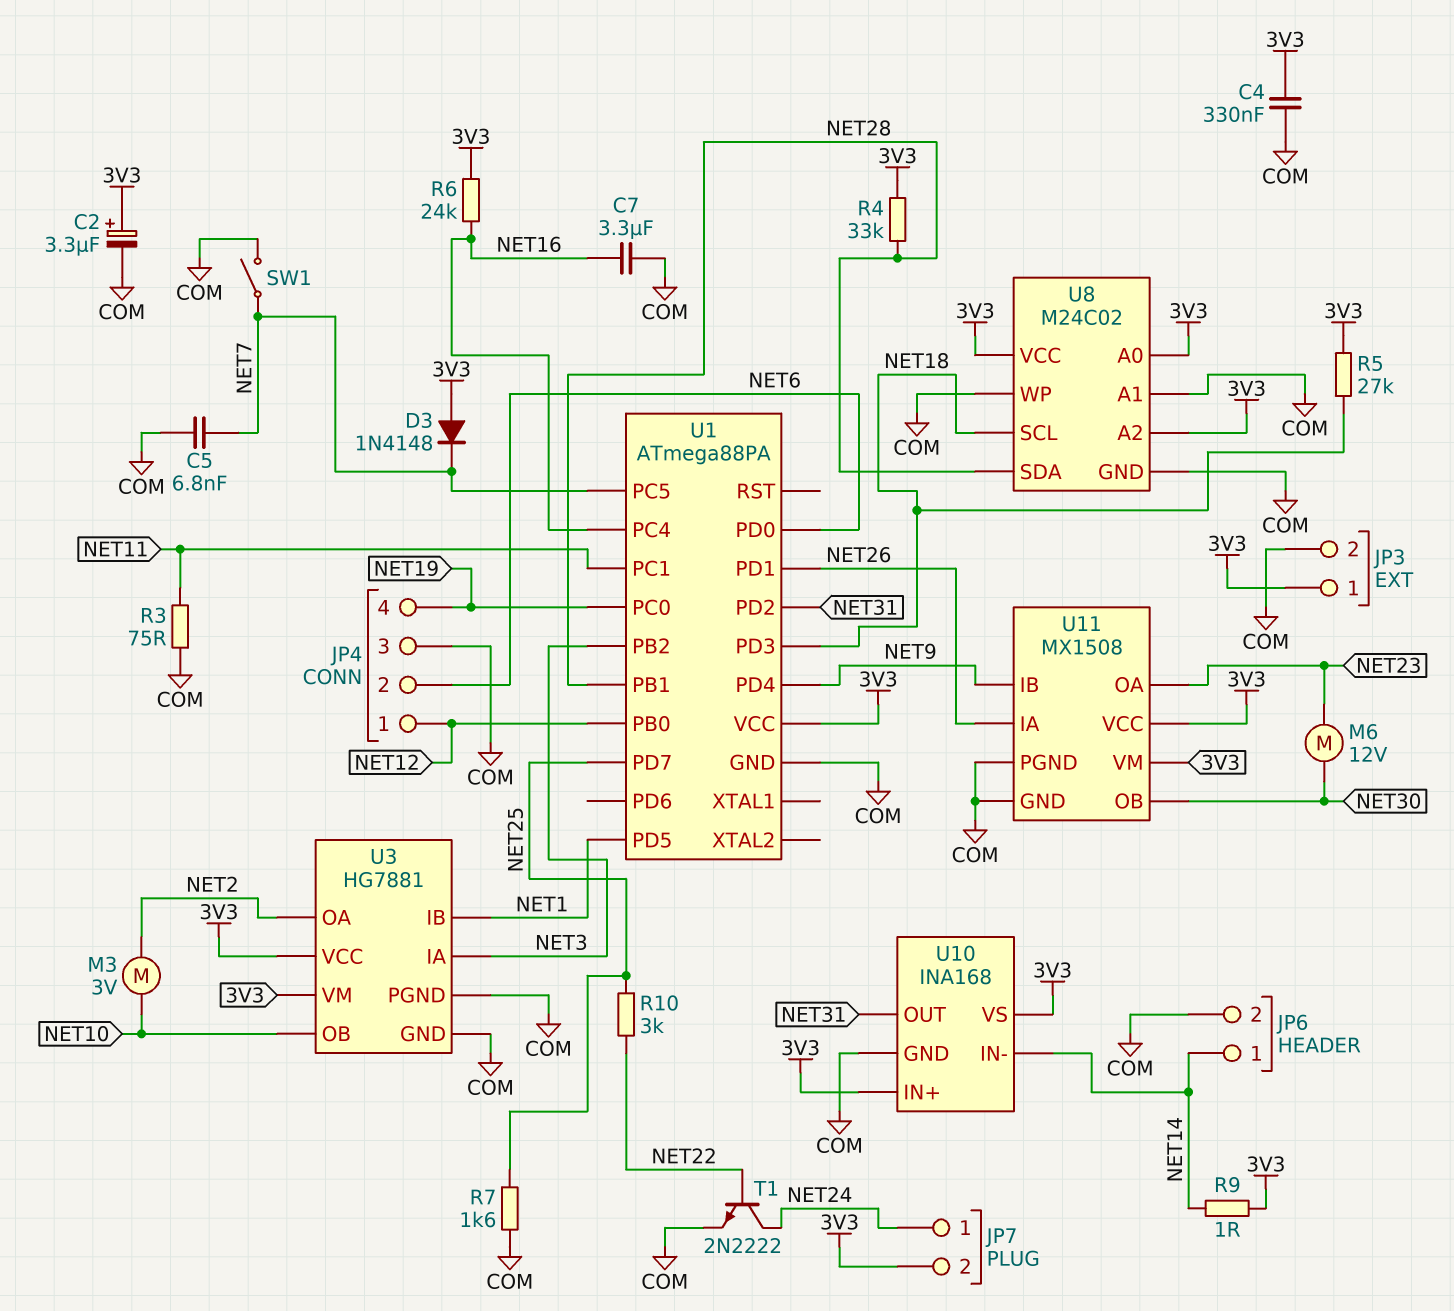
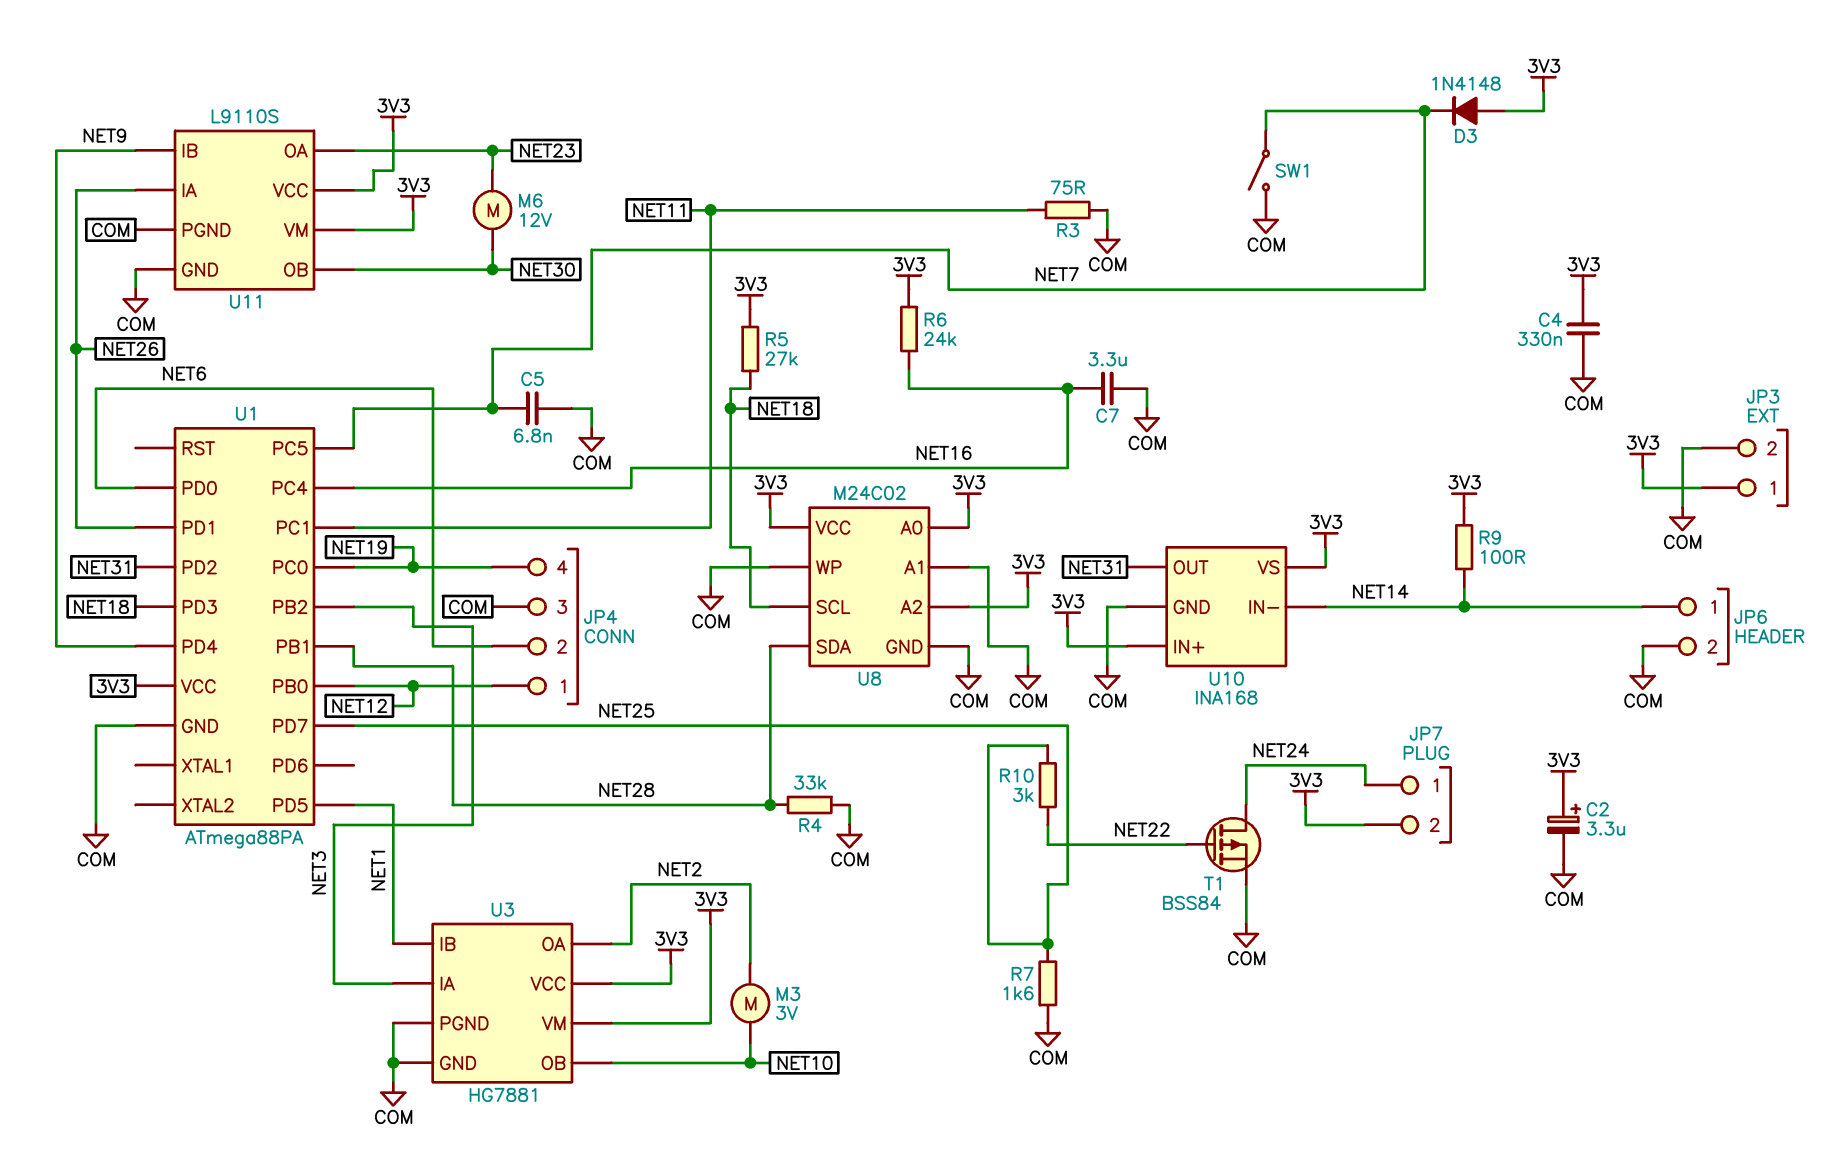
R4: 33k (3V3, NET28) -> 33k (COM, NET28)
R9: 1 (3V3, NET14) -> 100 (3V3, NET14)
T1: NPN 2N2222 (B NET22, C NET24, E COM) -> PMOS BSS84 (G NET22, D NET24, S COM)
U11: MX1508 -> L9110S

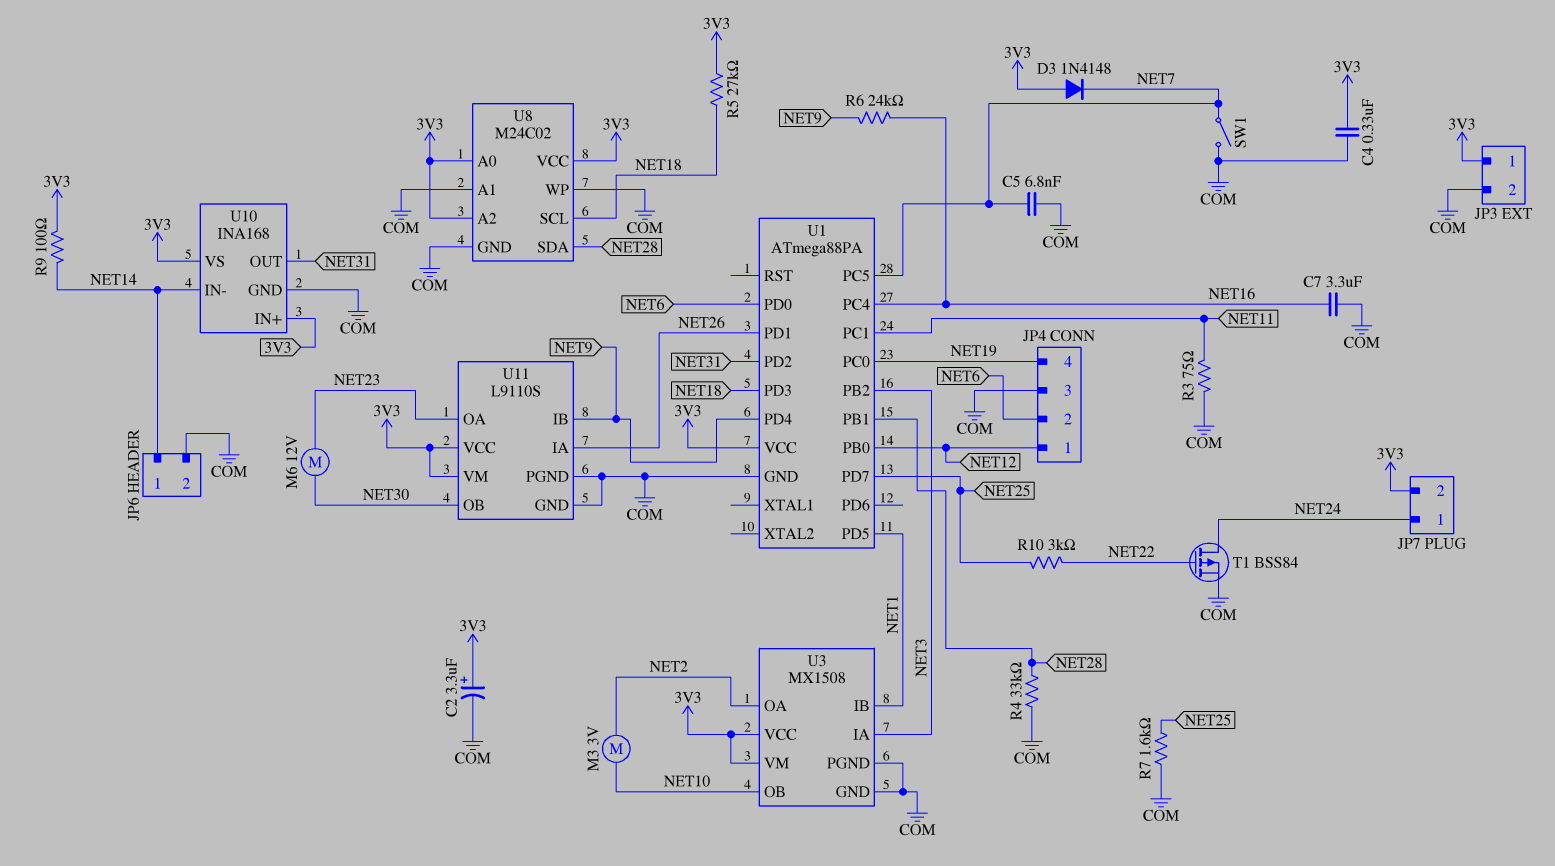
R6: 24k (3V3, NET16) -> 24k (NET9, NET16)
U3: HG7881 -> MX1508

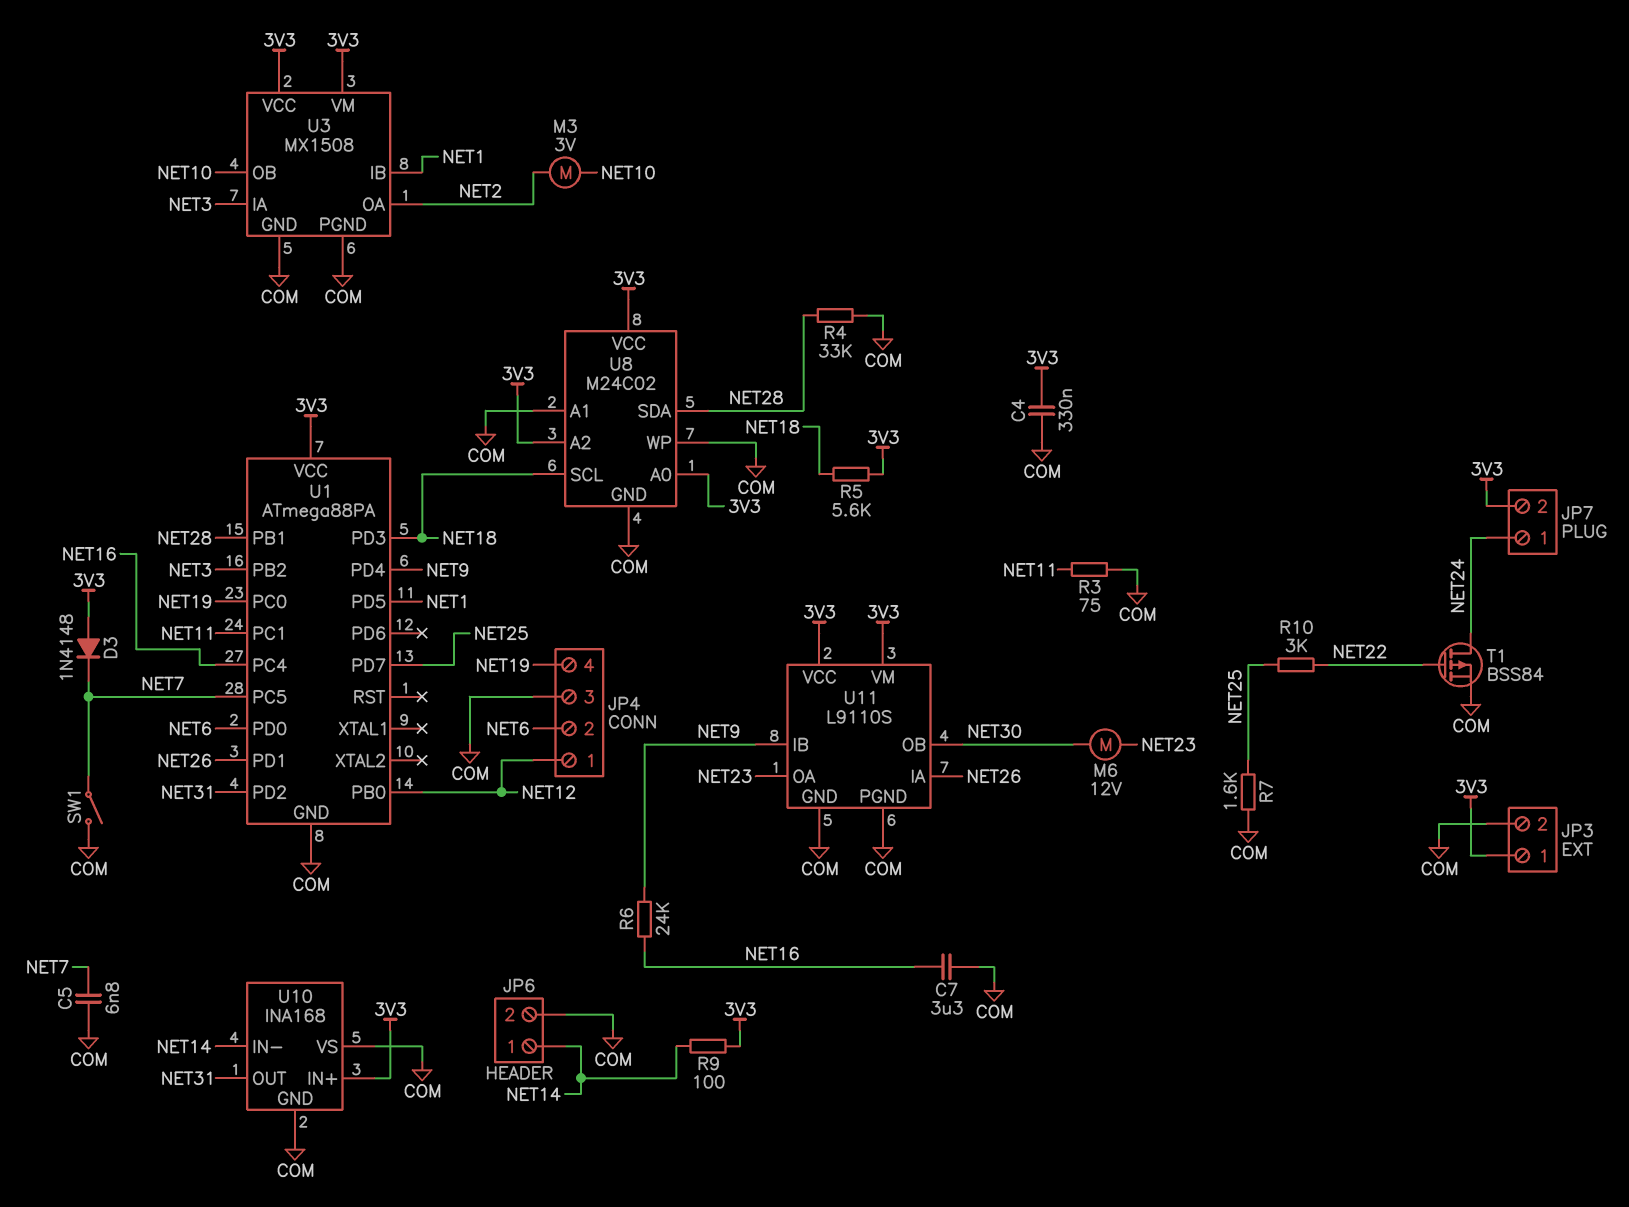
C2: 3.3uF (plus 3V3, minus COM) -> none
R5: 27k (3V3, NET18) -> 5.6k (3V3, NET18)
U10 pin VS: 3V3 -> COM

